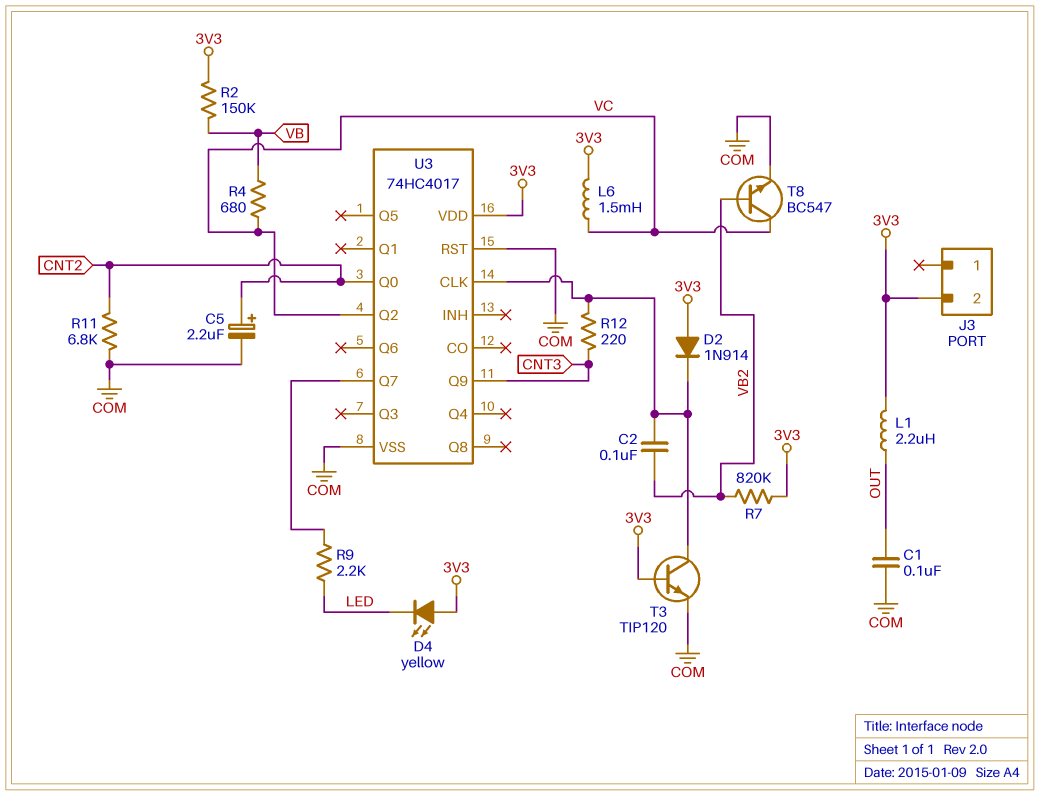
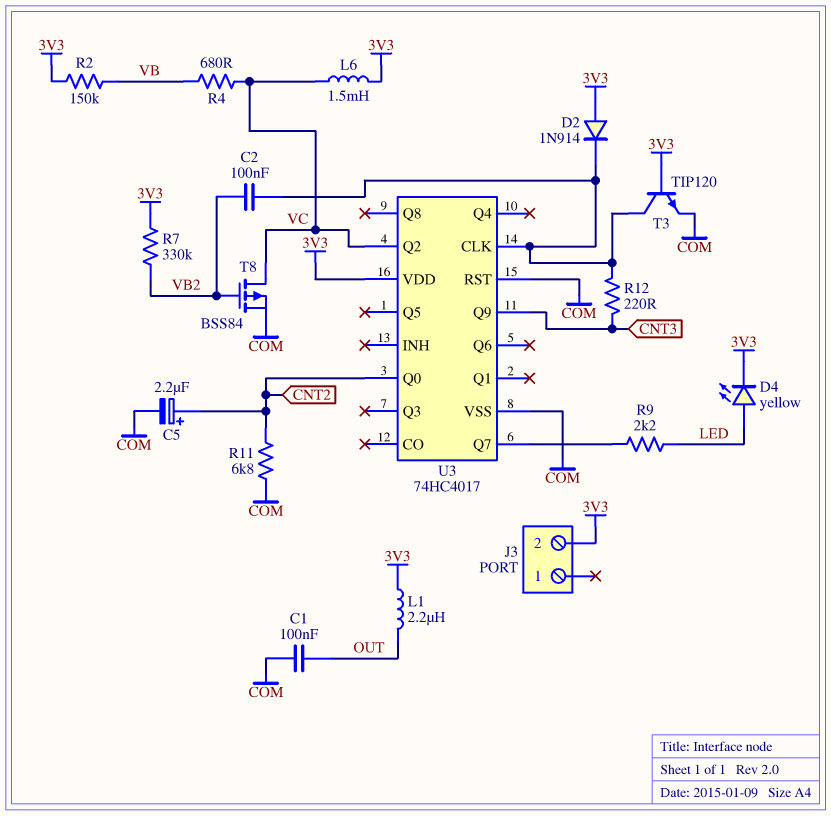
D4: LED yellow (A 3V3, K LED) -> LED yellow (A LED, K 3V3)
R7: 820k (3V3, VB2) -> 330k (3V3, VB2)
T8: NPN BC547 (B VB2, C VC, E COM) -> PMOS BSS84 (G VB2, D VC, S COM)

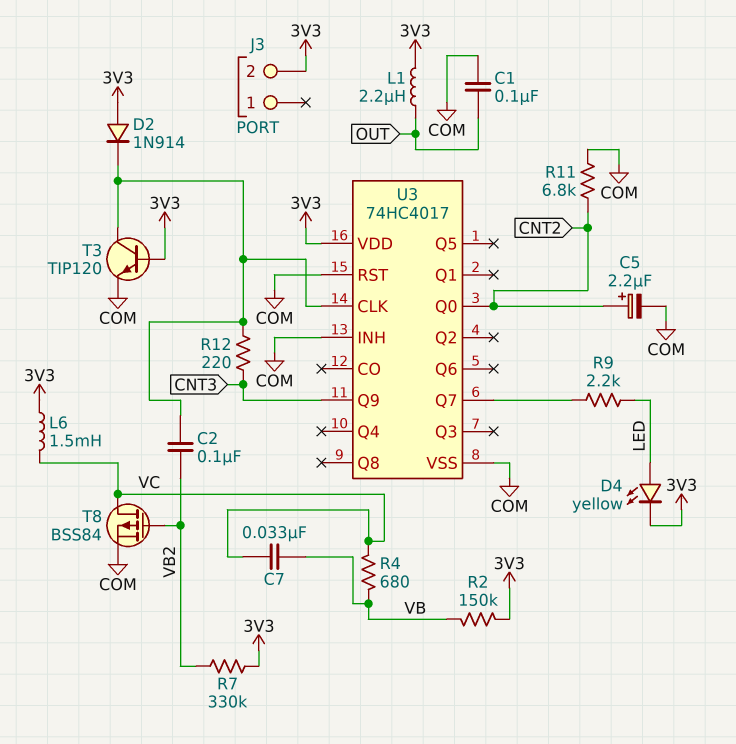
C7: none -> 33nF (VB, VC)
U3 pin INH: none -> COM
U3 pin Q2: VC -> none

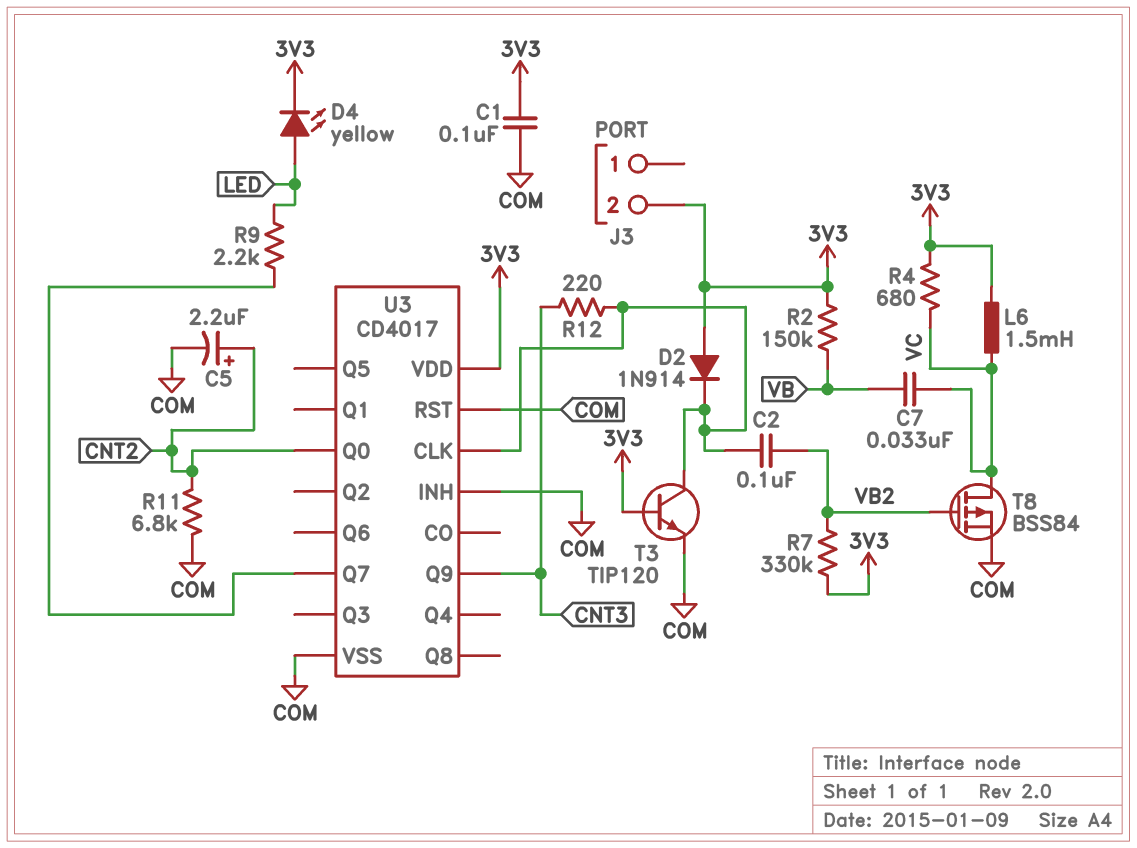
C1: 100nF (COM, OUT) -> 100nF (3V3, COM)
L1: 2.2uH (3V3, OUT) -> none
R4: 680 (VB, VC) -> 680 (3V3, VC)
U3: 74HC4017 -> CD4017

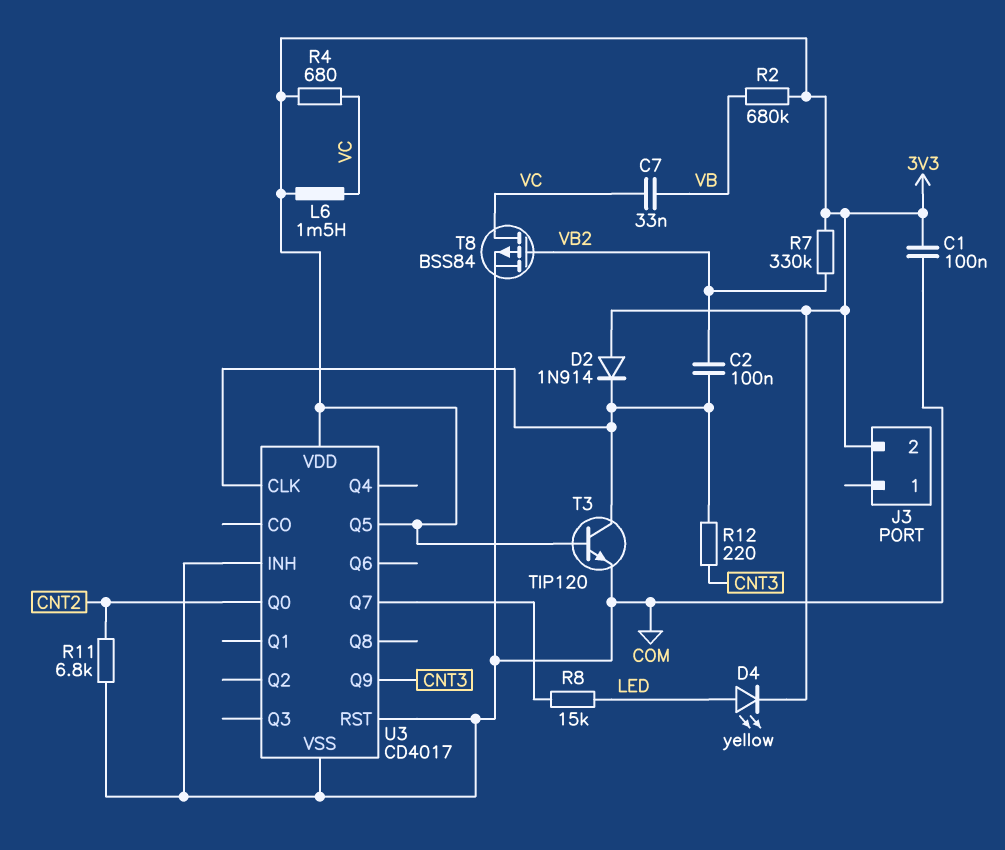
C5: 2.2uF (plus CNT2, minus COM) -> none
R2: 150k (3V3, VB) -> 680k (3V3, VB)
R8: none -> 15k (LED, U3/Q7)
R9: 2.2k (LED, U3/Q7) -> none
U3 pin Q5: none -> 3V3

